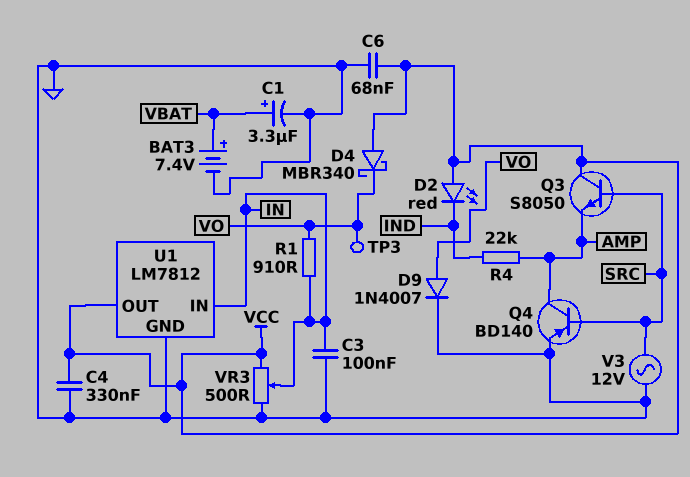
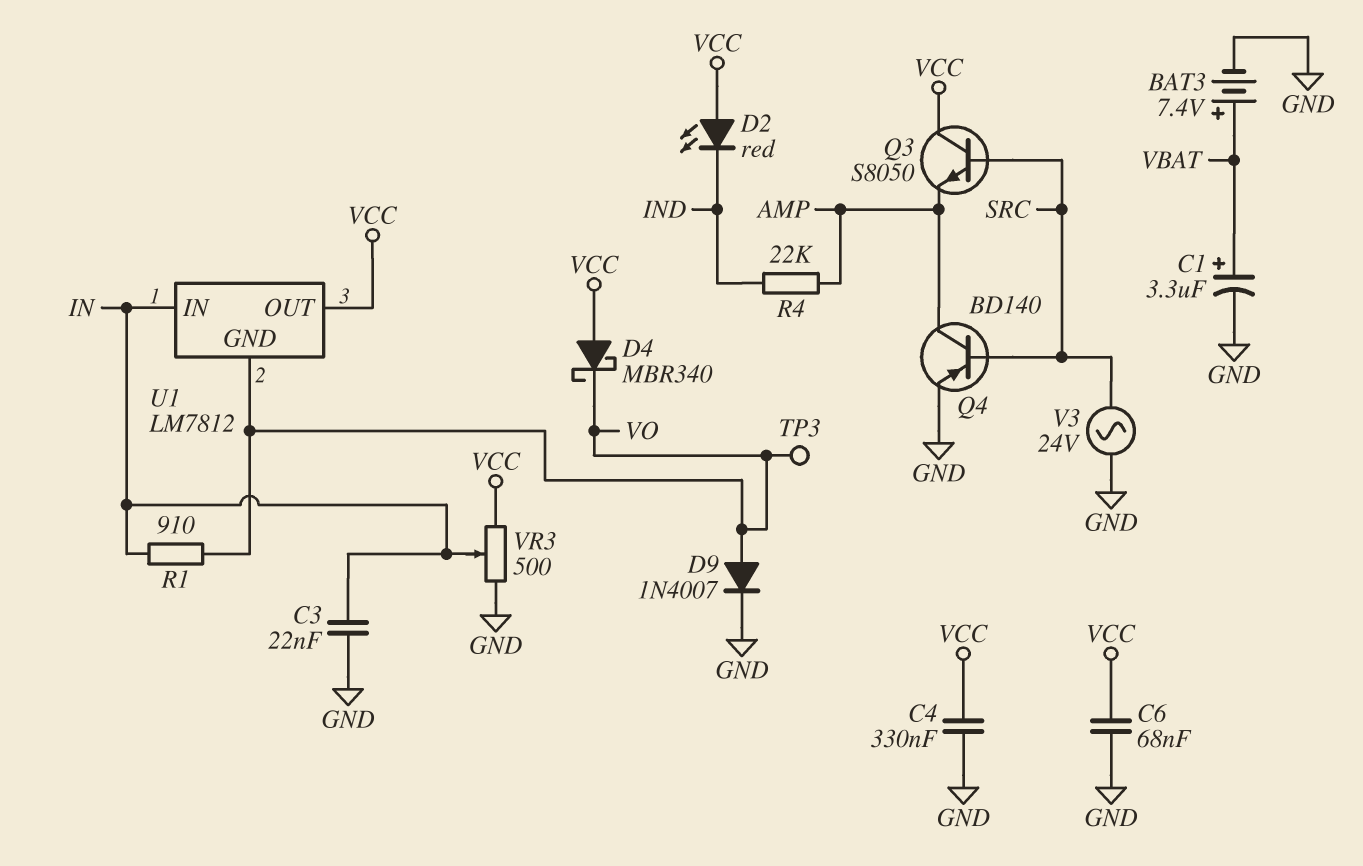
C3: 100nF (GND, IN) -> 22nF (GND, IN)
U1 pin GND: GND -> VO
V3: AC 12V (GND, SRC) -> AC 24V (GND, SRC)

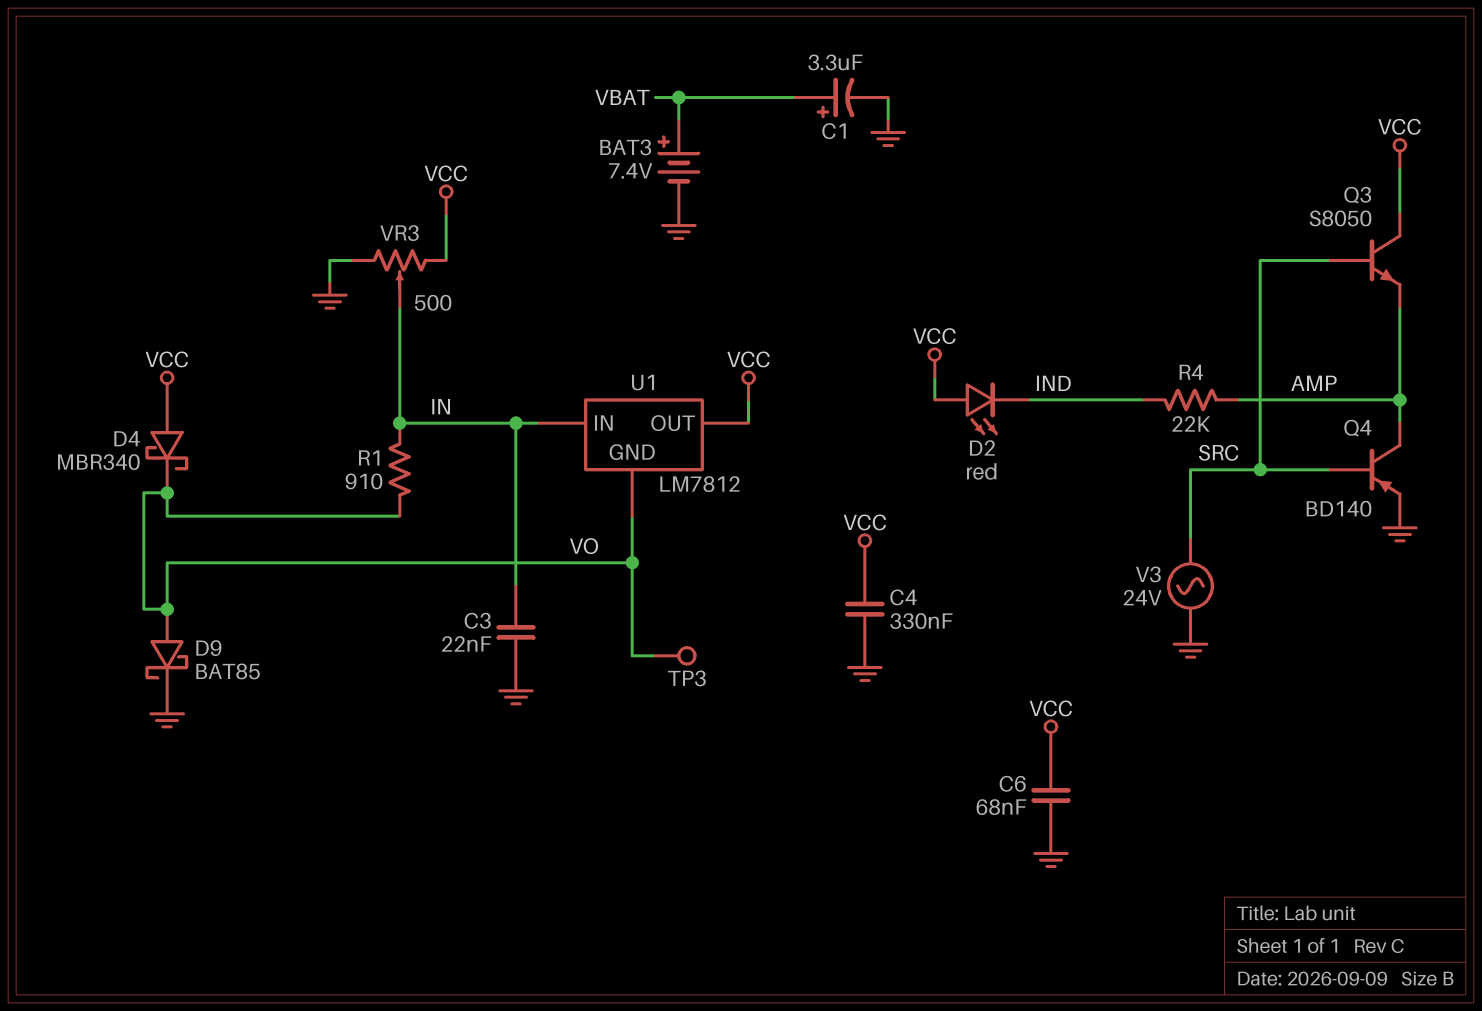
D9: diode 1N4007 (A VO, K GND) -> schottky BAT85 (A VO, K GND)

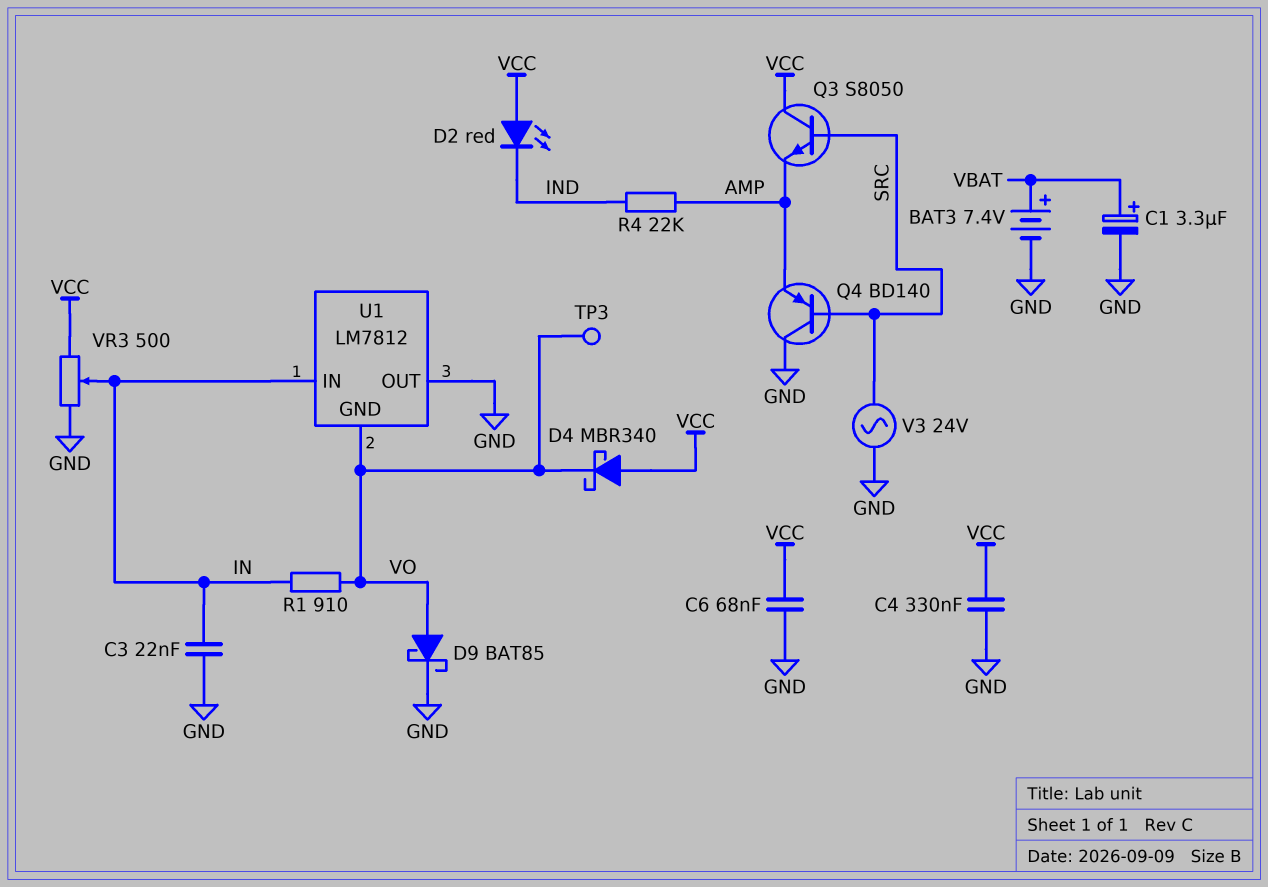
Q4: PNP BD140 (B SRC, C AMP, E GND) -> PNP BD140 (B SRC, C GND, E AMP)
U1 pin OUT: VCC -> GND

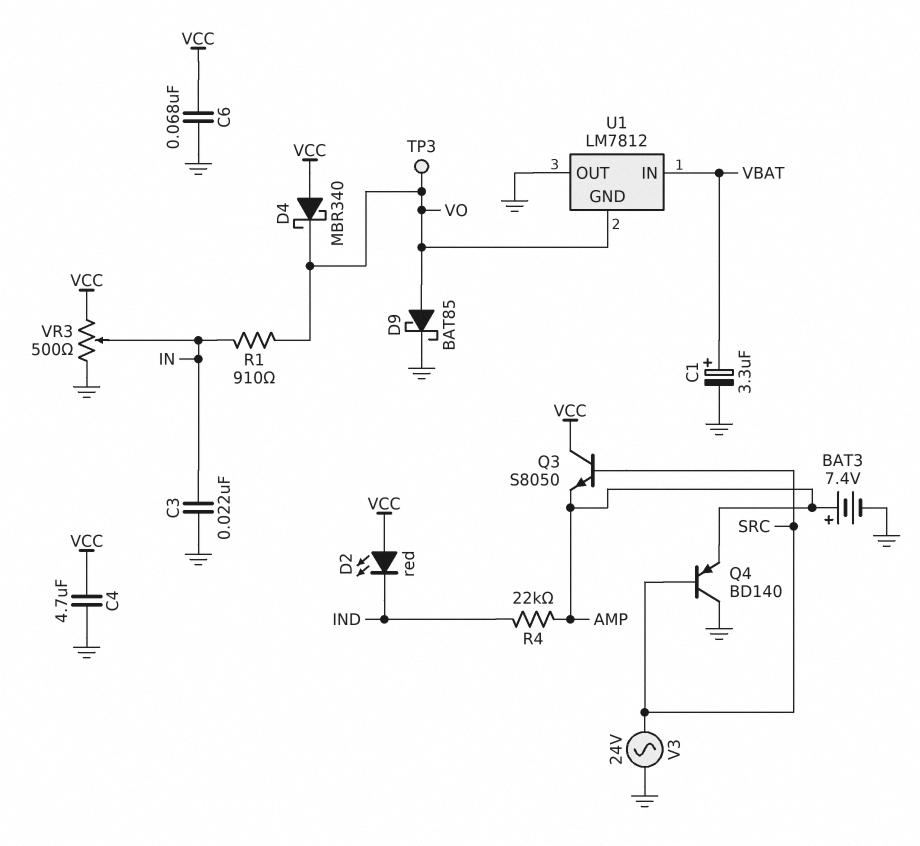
BAT3: 7.4V (plus VBAT, minus GND) -> 7.4V (plus AMP, minus GND)
C4: 330nF (GND, VCC) -> 4.7uF (GND, VCC)
U1 pin IN: IN -> VBAT

